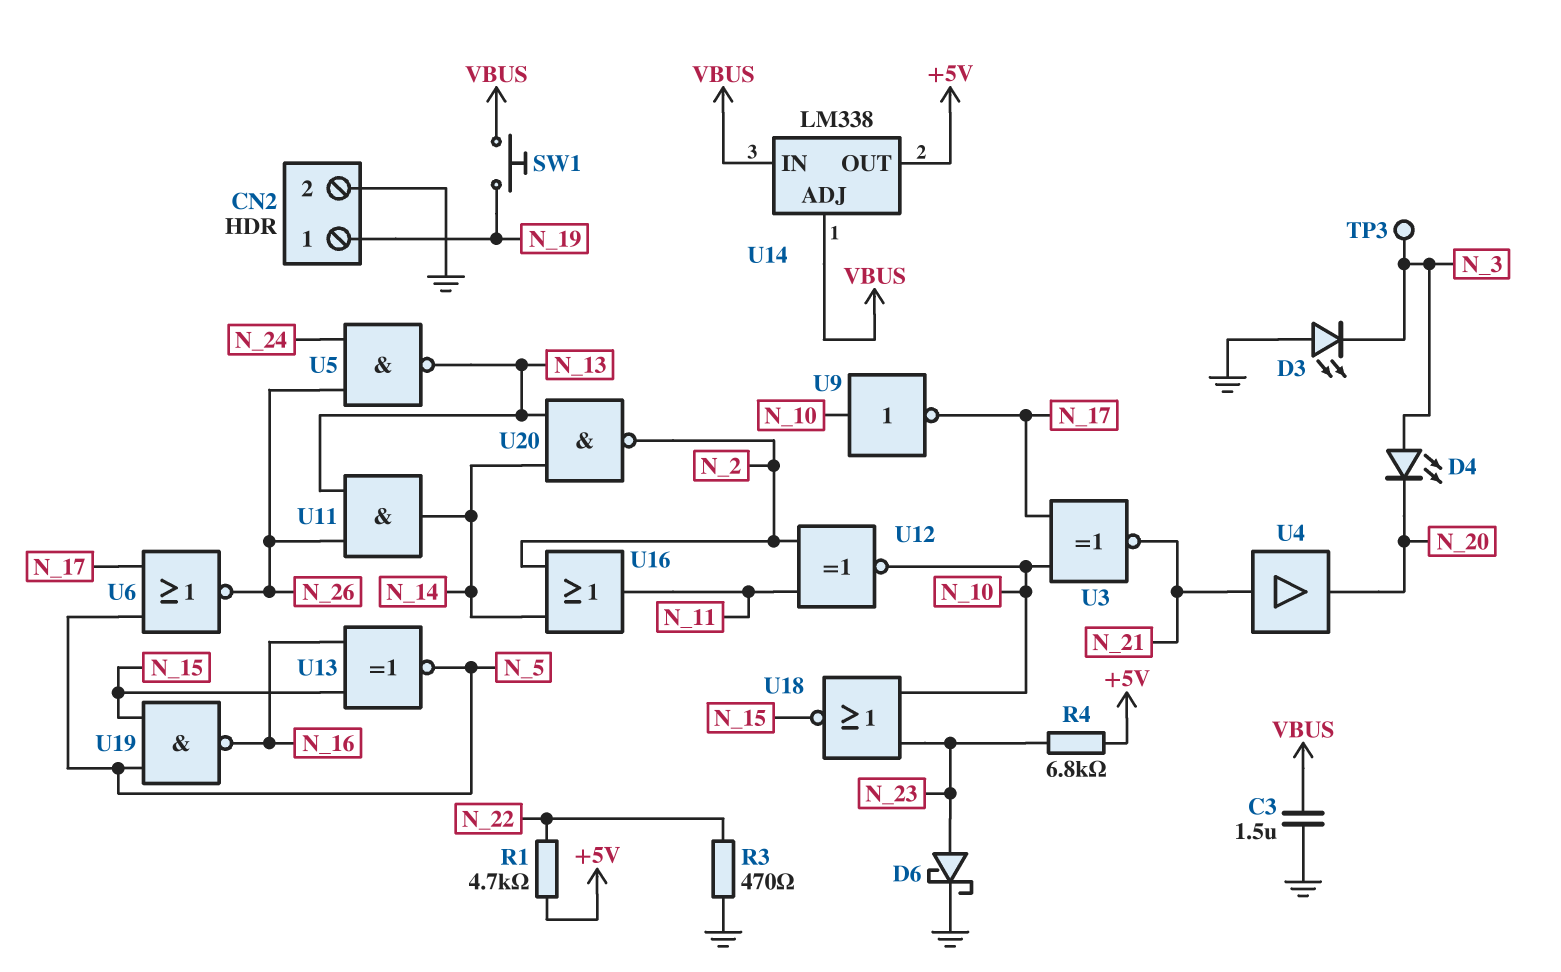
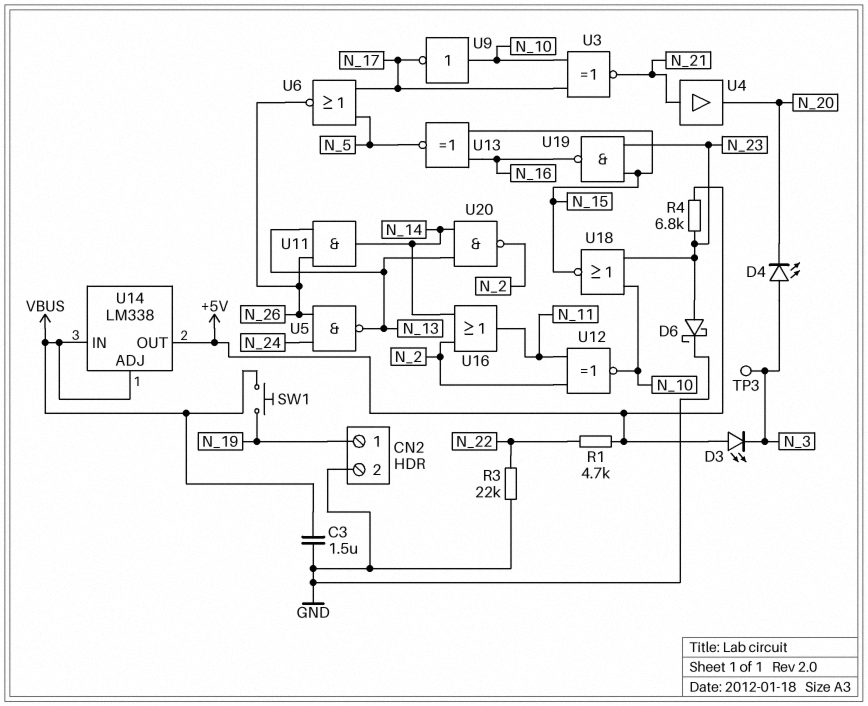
D3: LED (A GND, K N_3) -> LED (A +5V, K N_3)
R3: 470 (GND, N_22) -> 22k (GND, N_22)
U19: NAND (in N_5, in N_15, out N_16) -> NAND (in N_15, in N_23, out N_16)

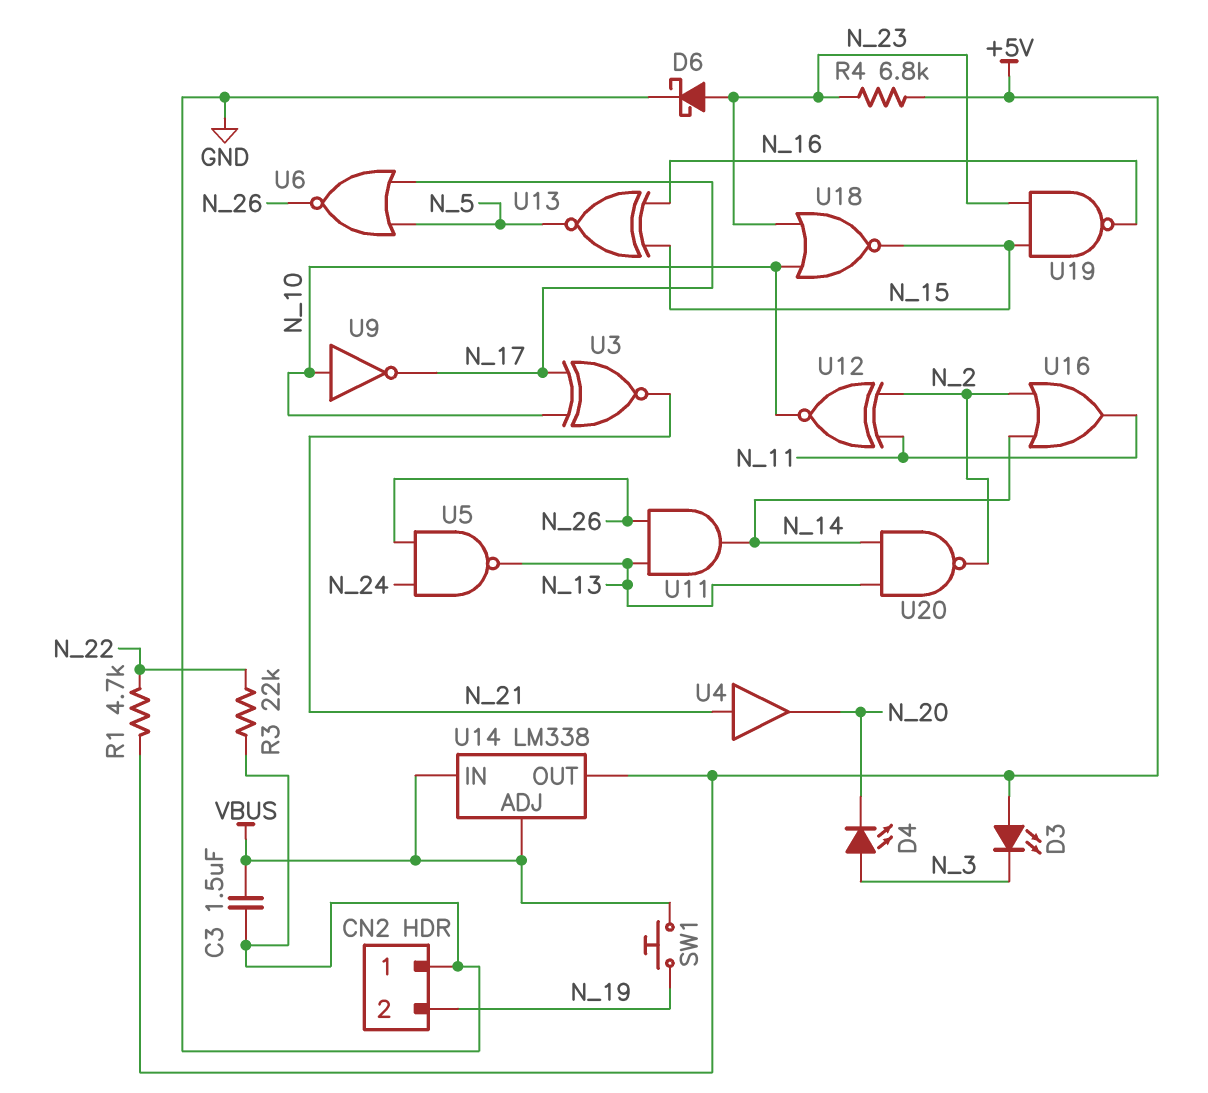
CN2 pin 1: N_19 -> GND
CN2 pin 2: GND -> N_19
TP3: test point (N_3) -> none

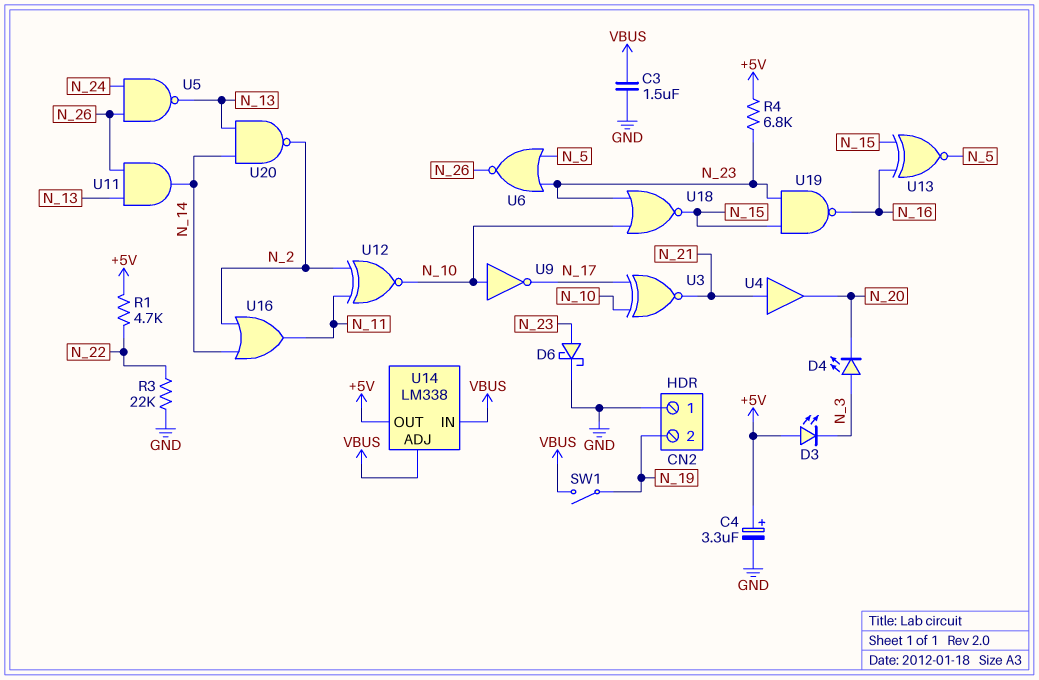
C4: none -> 3.3uF (plus +5V, minus GND)
SW1: button (N_19, VBUS) -> switch (N_19, VBUS)
U6: NOR (in N_5, in N_17, out N_26) -> NOR (in N_5, in N_23, out N_26)

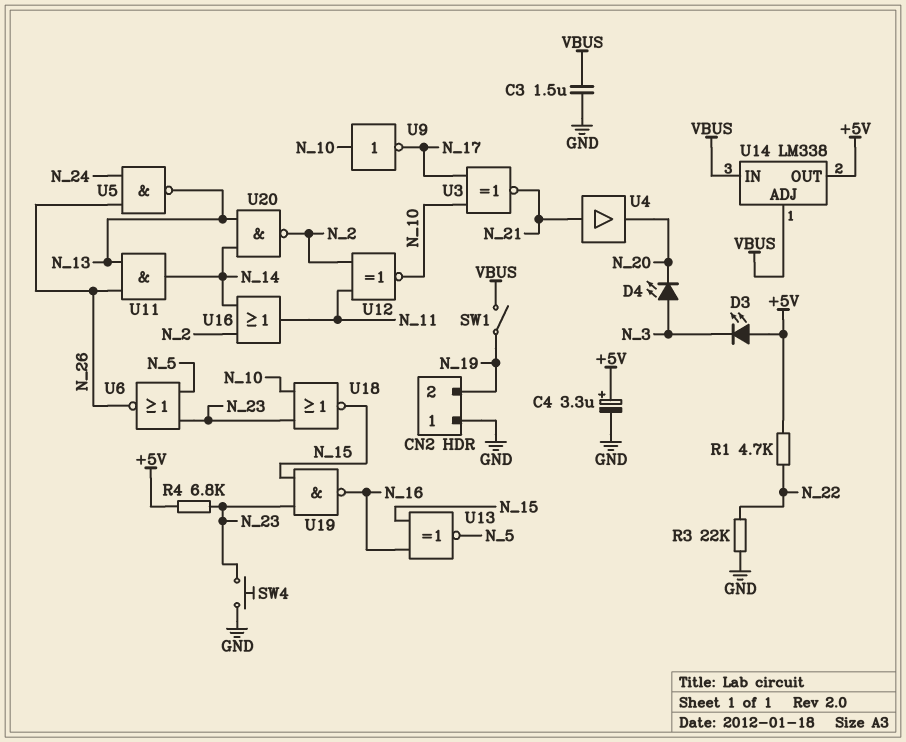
D6: schottky (A N_23, K GND) -> none
SW4: none -> button (GND, N_23)

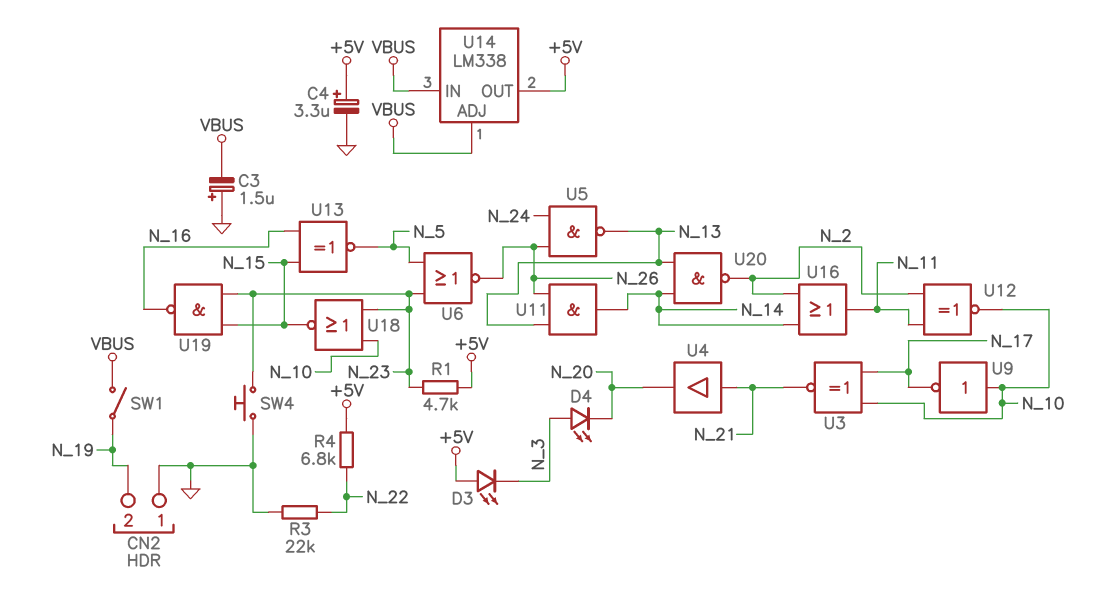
C3: 1.5uF (GND, VBUS) -> 1.5uF (plus GND, minus VBUS)
R1: 4.7k (+5V, N_22) -> 4.7k (+5V, N_23)
R4: 6.8k (+5V, N_23) -> 6.8k (+5V, N_22)

